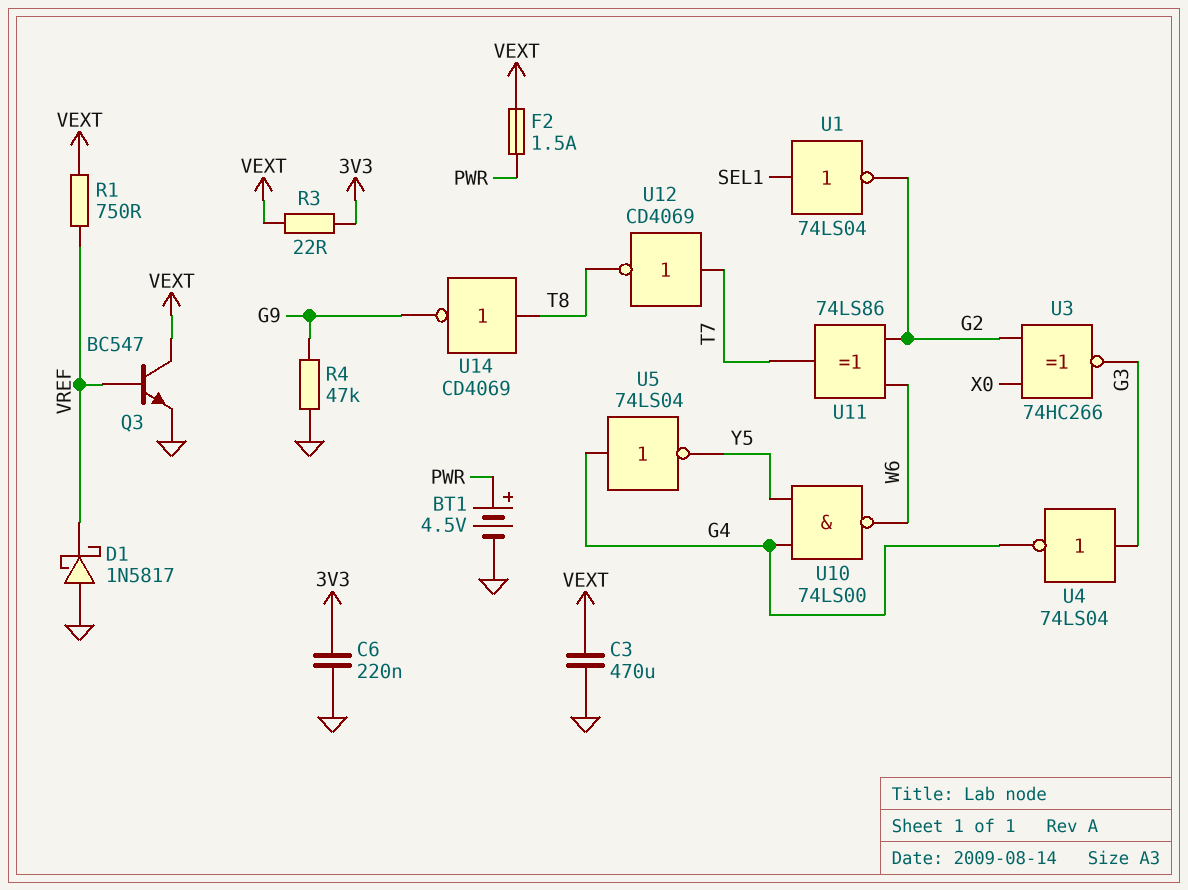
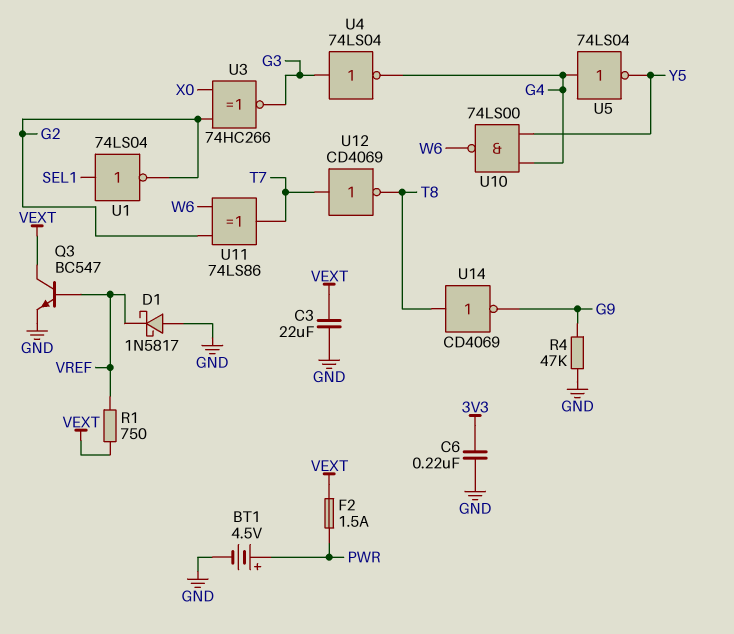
C3: 470uF (GND, VEXT) -> 22uF (GND, VEXT)
R3: 22 (3V3, VEXT) -> none

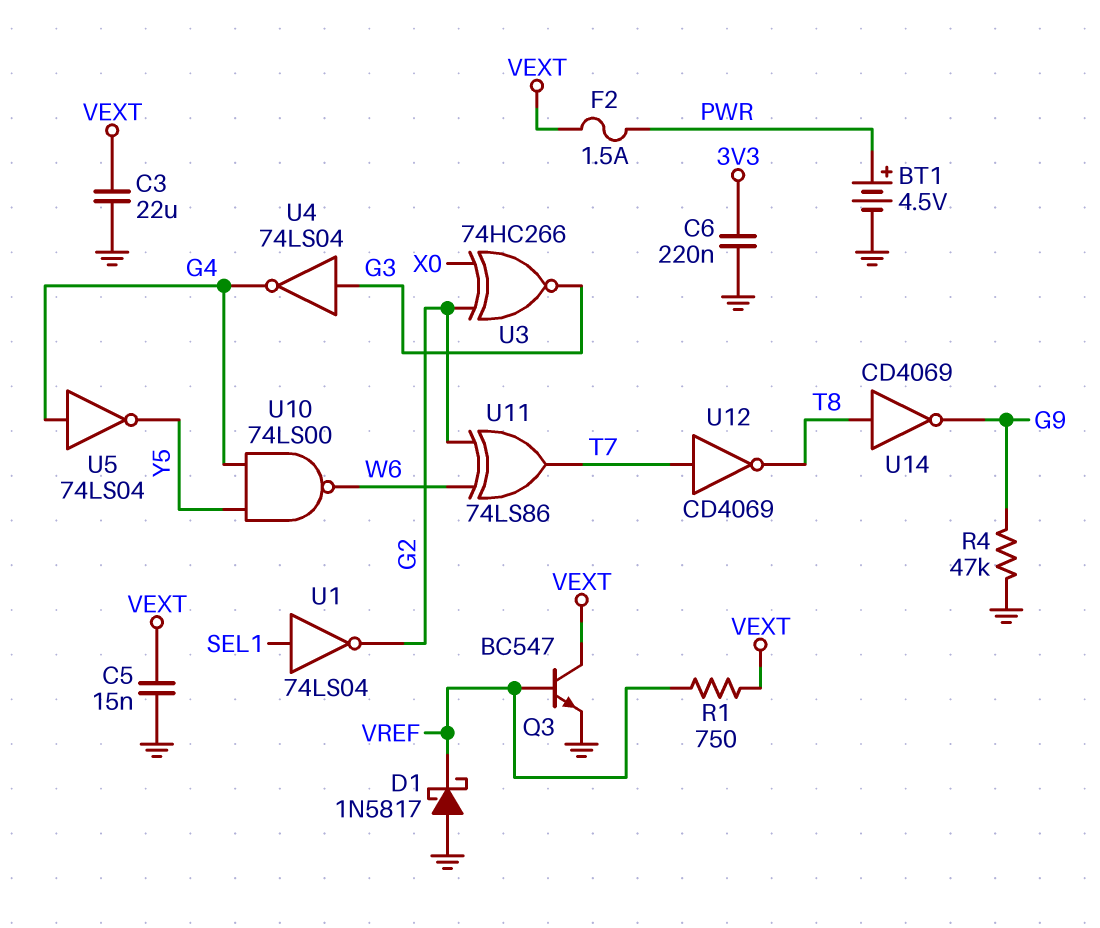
C5: none -> 15nF (GND, VEXT)

